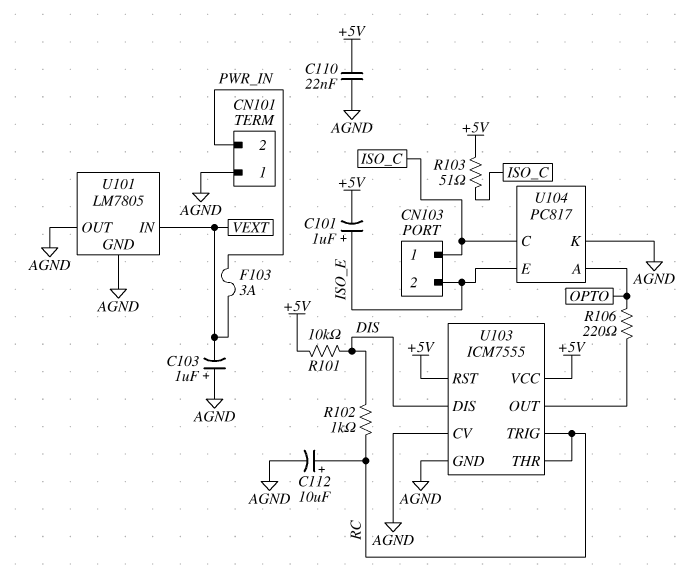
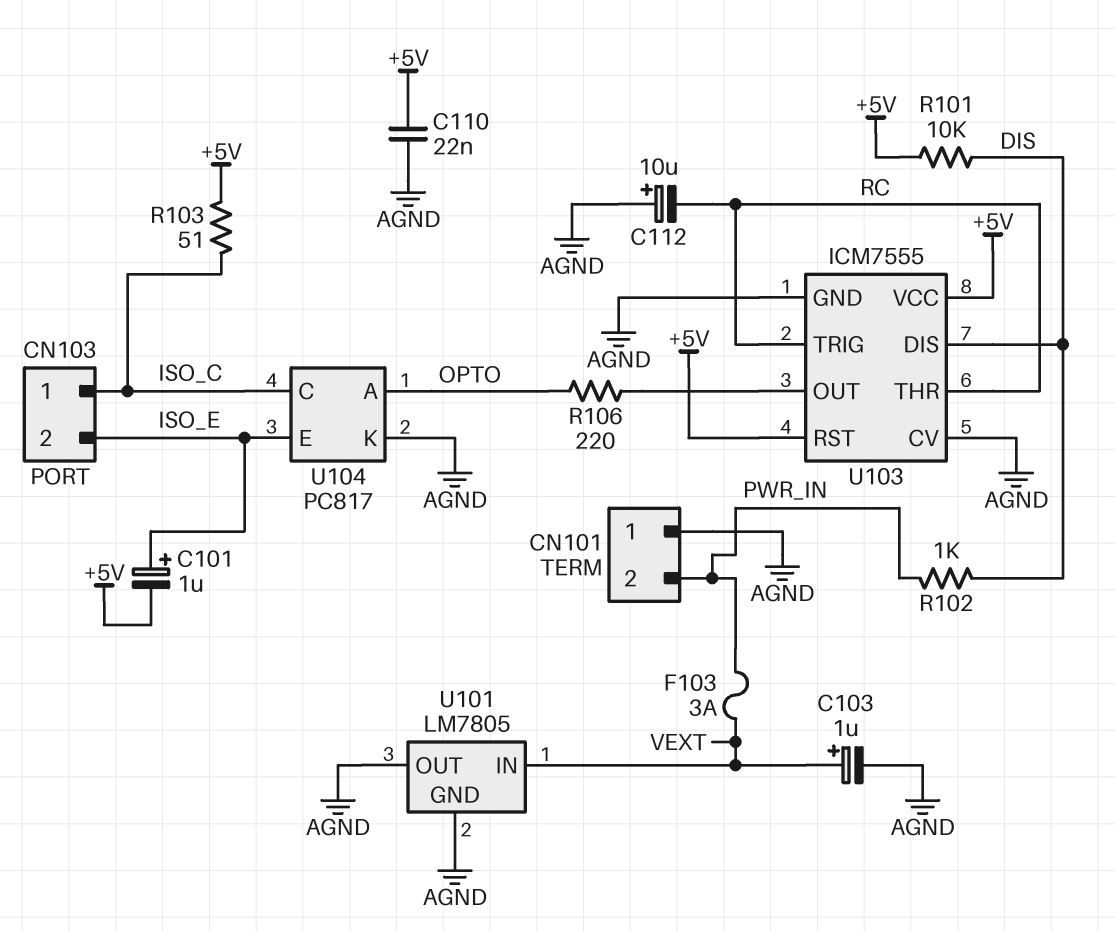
C103: 1uF (plus AGND, minus VEXT) -> 1uF (plus VEXT, minus AGND)
C112: 10uF (plus RC, minus AGND) -> 10uF (plus AGND, minus RC)
R102: 1k (DIS, RC) -> 1k (DIS, PWR_IN)

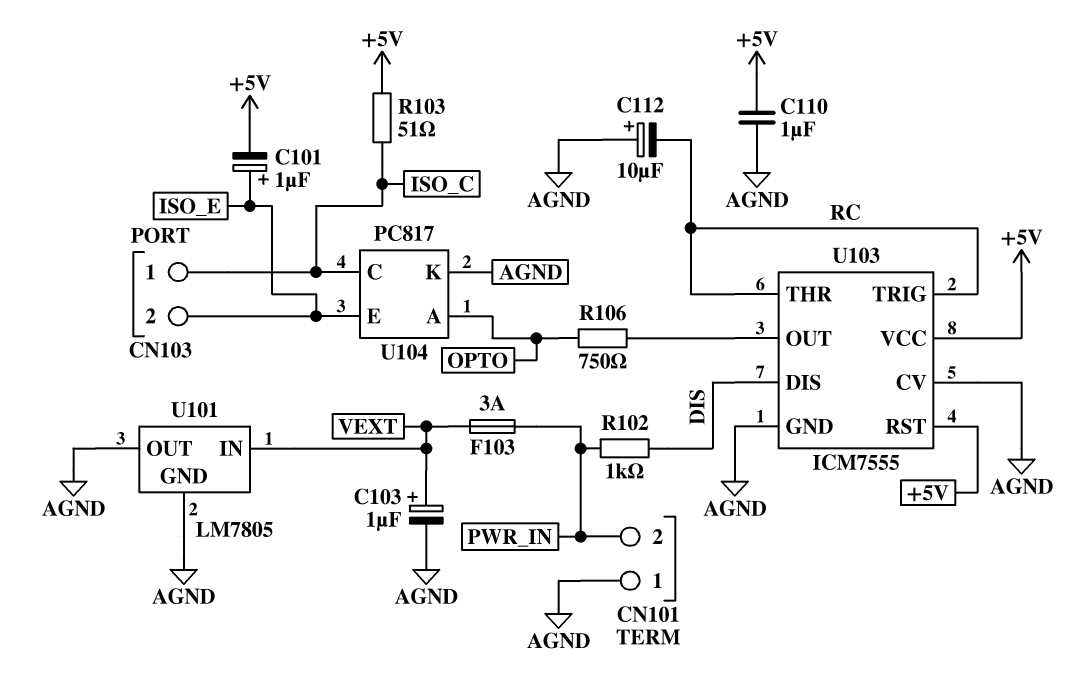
C110: 22nF (+5V, AGND) -> 1uF (+5V, AGND)
R101: 10k (+5V, DIS) -> none
R106: 220 (OPTO, U103/OUT) -> 750 (OPTO, U103/OUT)

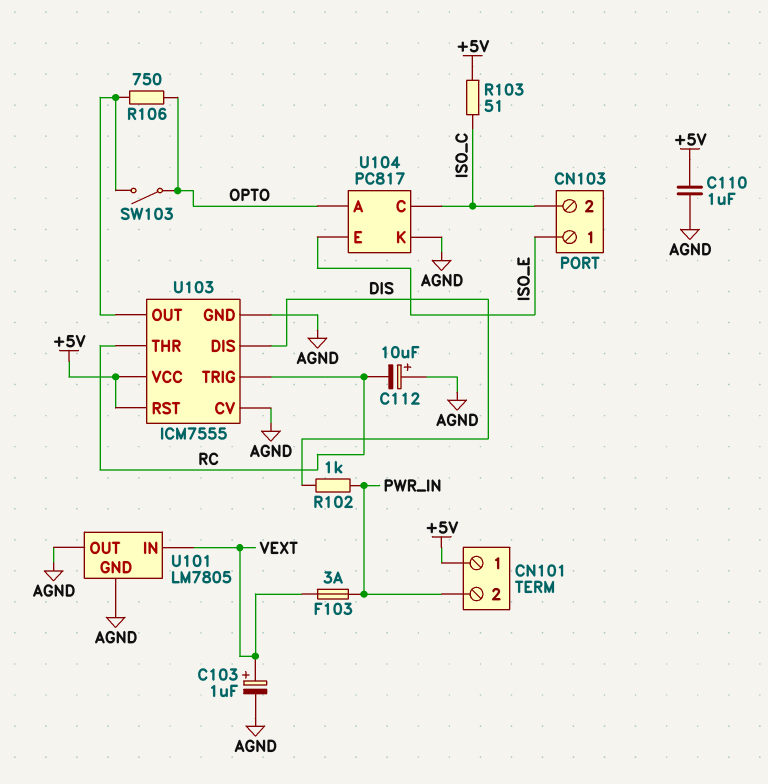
C101: 1uF (plus ISO_E, minus +5V) -> none
CN101 pin 1: AGND -> +5V
CN103 pin 1: ISO_C -> ISO_E
CN103 pin 2: ISO_E -> ISO_C
SW103: none -> switch (OPTO, U103/OUT)

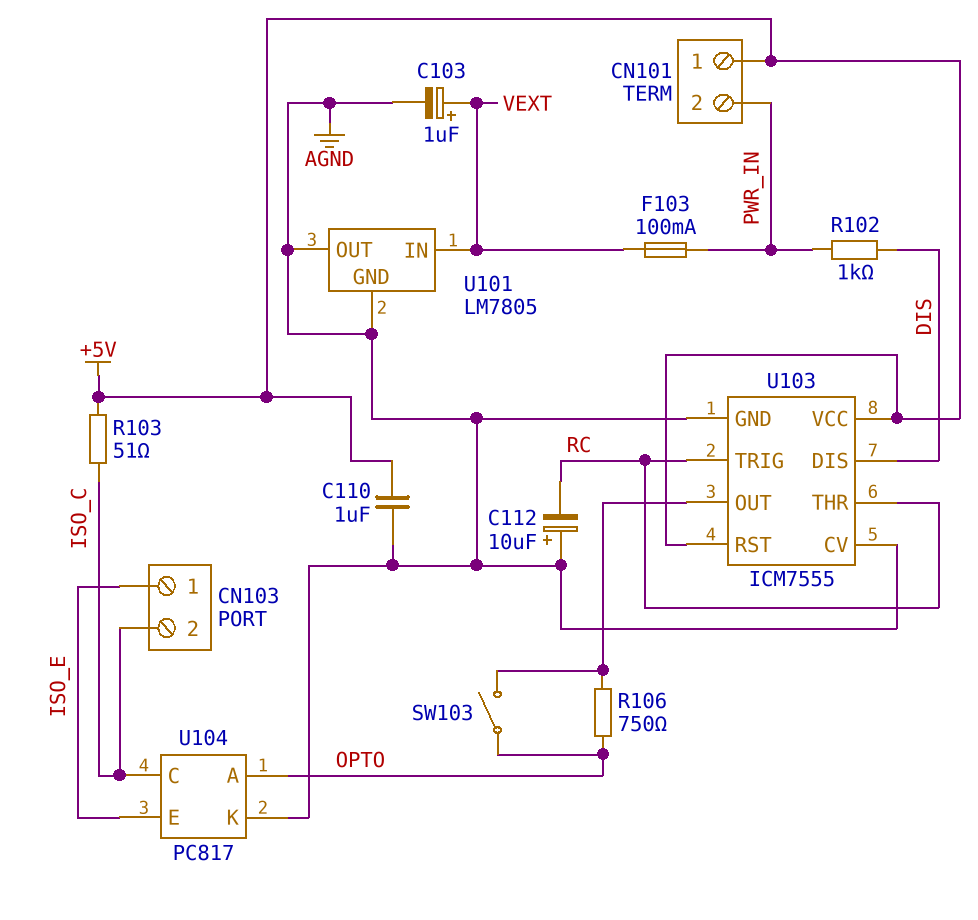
F103: 3A (PWR_IN, VEXT) -> 100mA (PWR_IN, VEXT)

